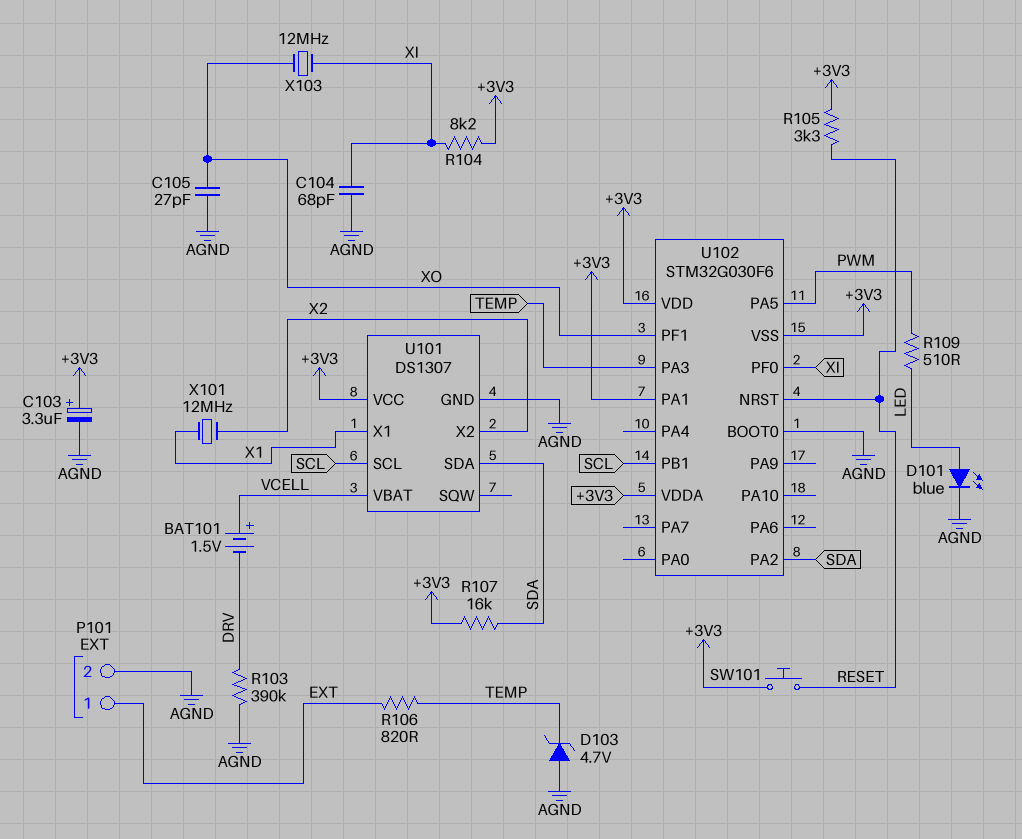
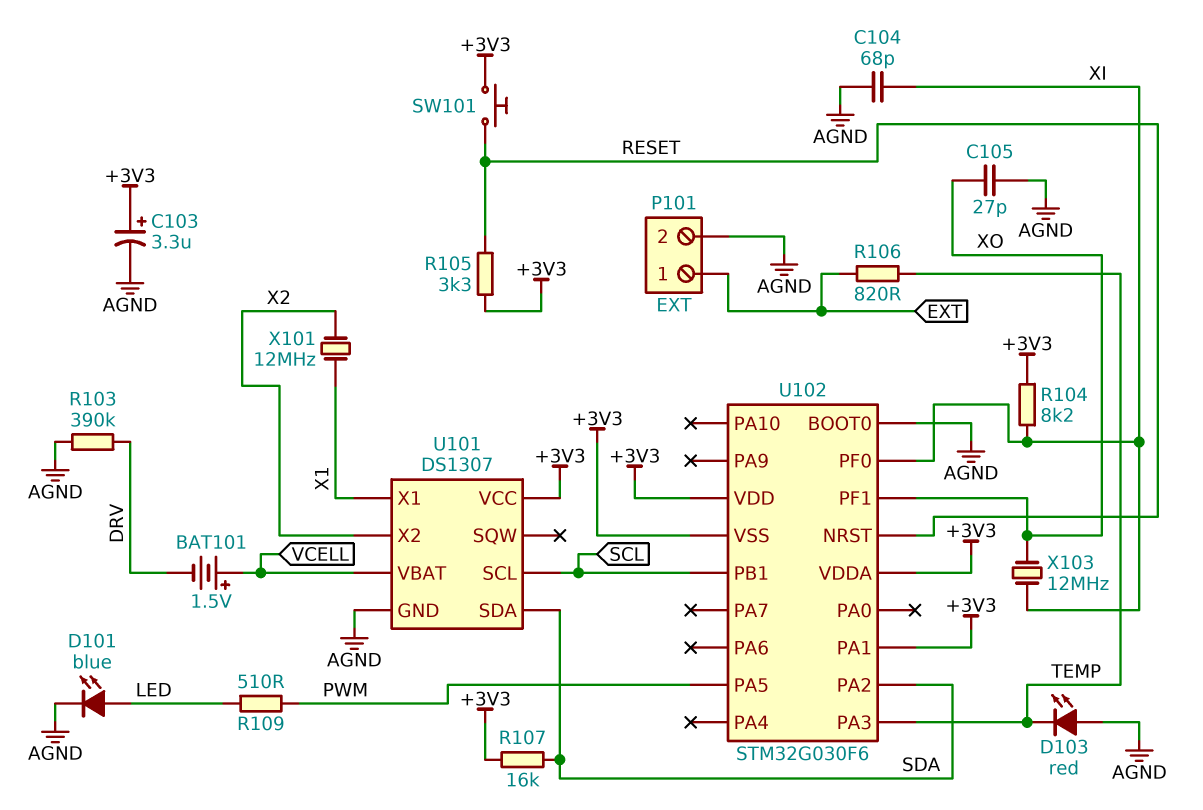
D103: zener 4.7V (A AGND, K TEMP) -> LED red (A AGND, K TEMP)

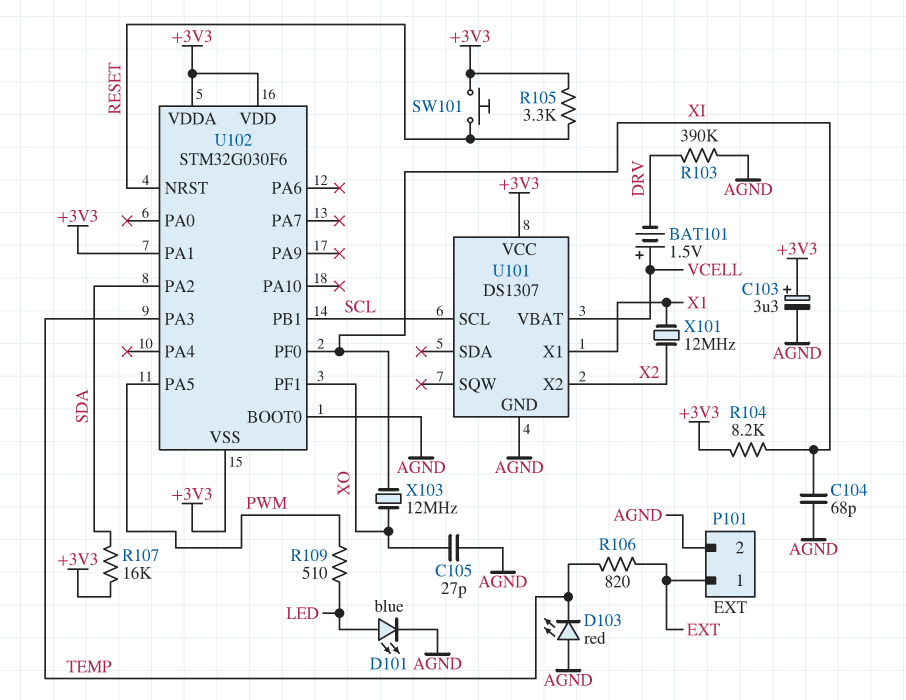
U101 pin SDA: SDA -> none

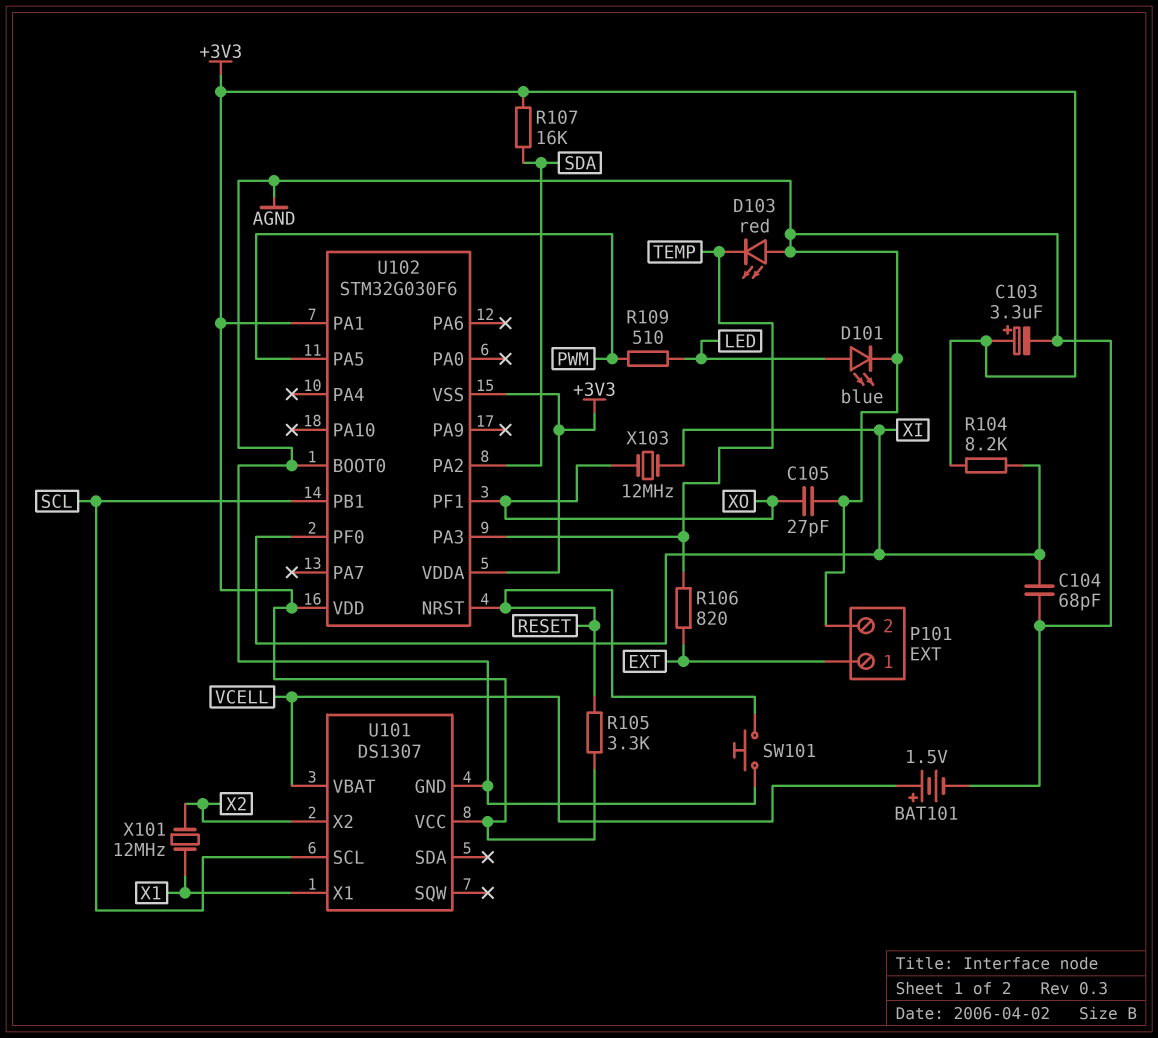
BAT101: 1.5V (plus VCELL, minus DRV) -> 1.5V (plus VCELL, minus AGND)
R103: 390k (AGND, DRV) -> none
SW101: button (+3V3, RESET) -> button (AGND, RESET)

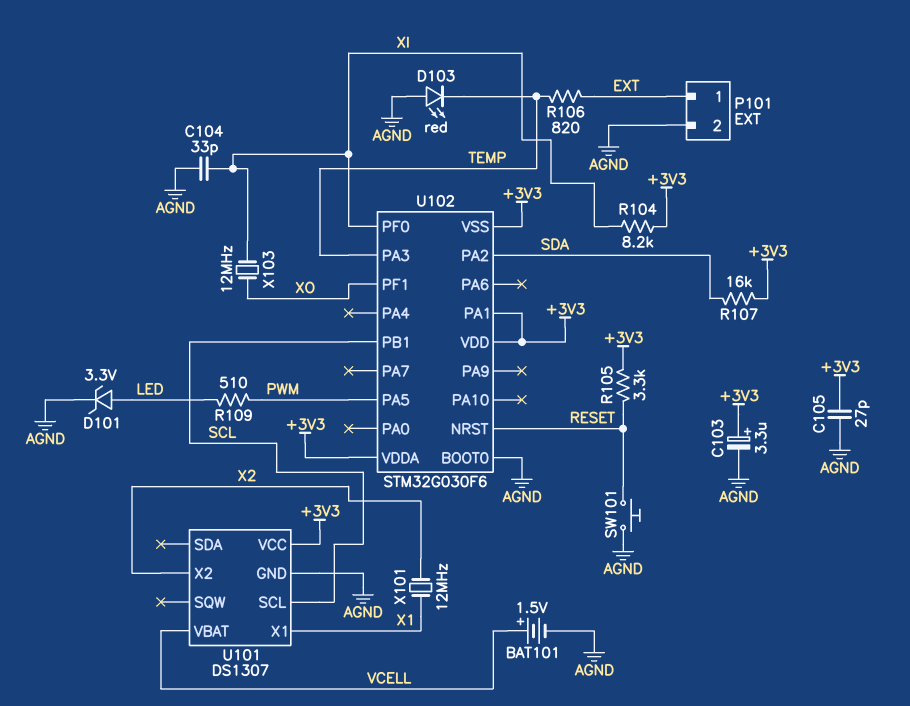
C104: 68pF (AGND, XI) -> 33pF (AGND, XI)
C105: 27pF (AGND, XO) -> 27pF (+3V3, AGND)
D101: LED blue (A LED, K AGND) -> zener 3.3V (A LED, K AGND)

